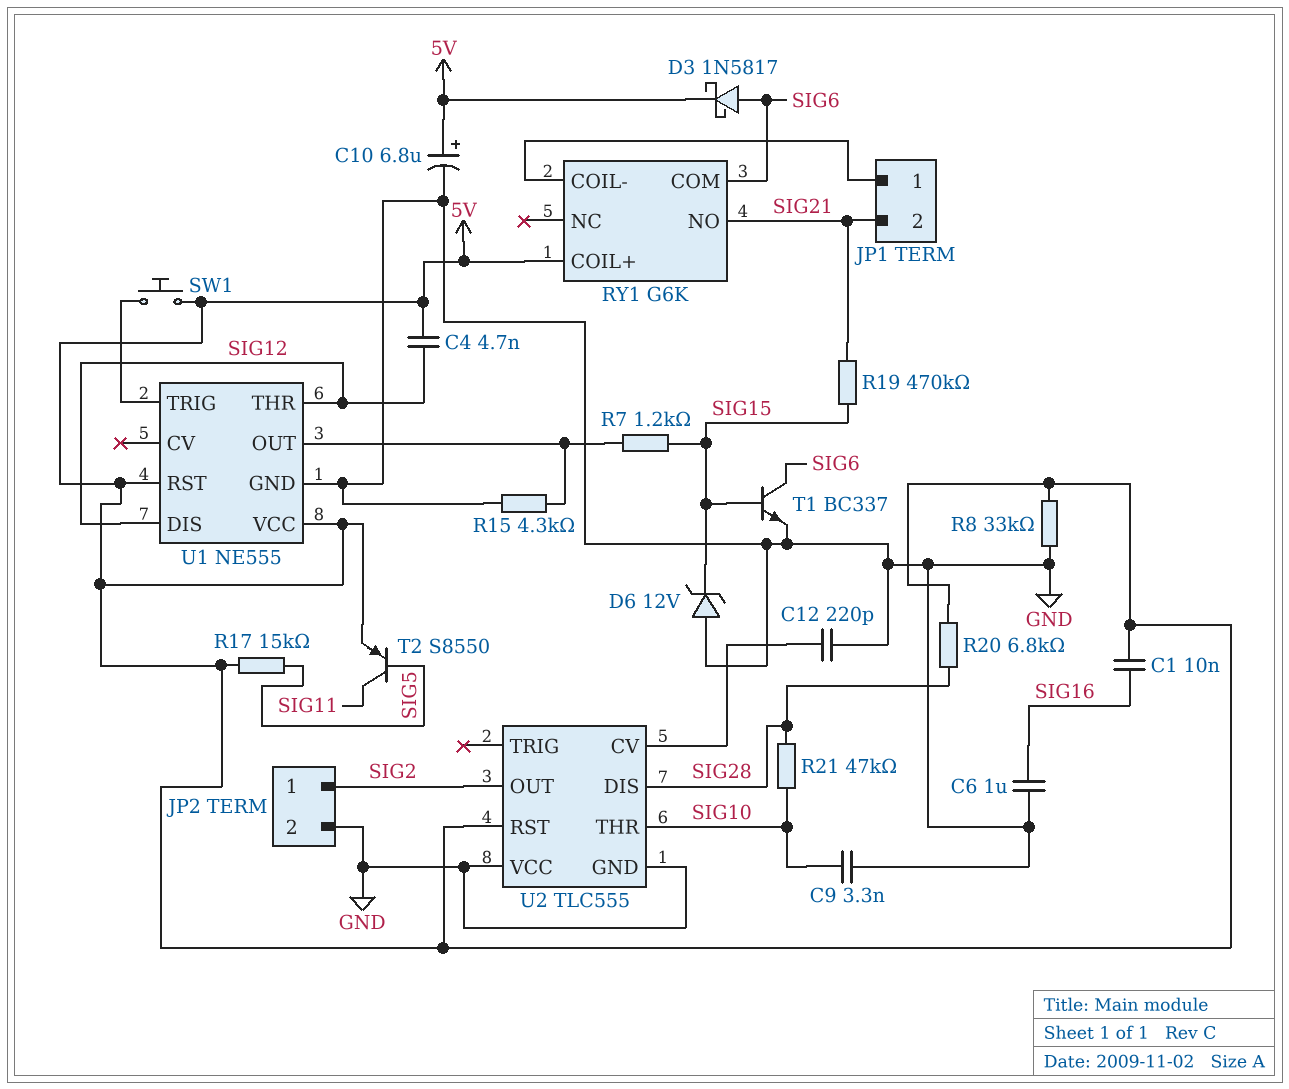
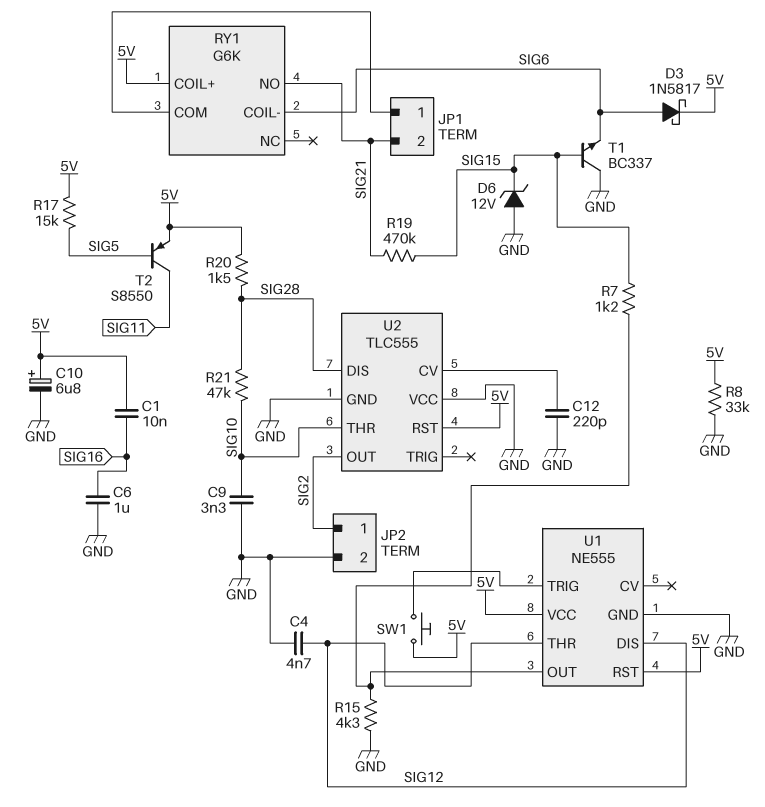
C4: 4.7nF (5V, SIG12) -> 4.7nF (GND, SIG12)
R20: 6.8k (5V, SIG28) -> 1.5k (5V, SIG28)
RY1 pin COIL-: JP1/1 -> SIG6
RY1 pin COM: SIG6 -> JP1/1
T1: NPN BC337 (B SIG15, C SIG6, E GND) -> NPN BC337 (B SIG15, C GND, E SIG6)

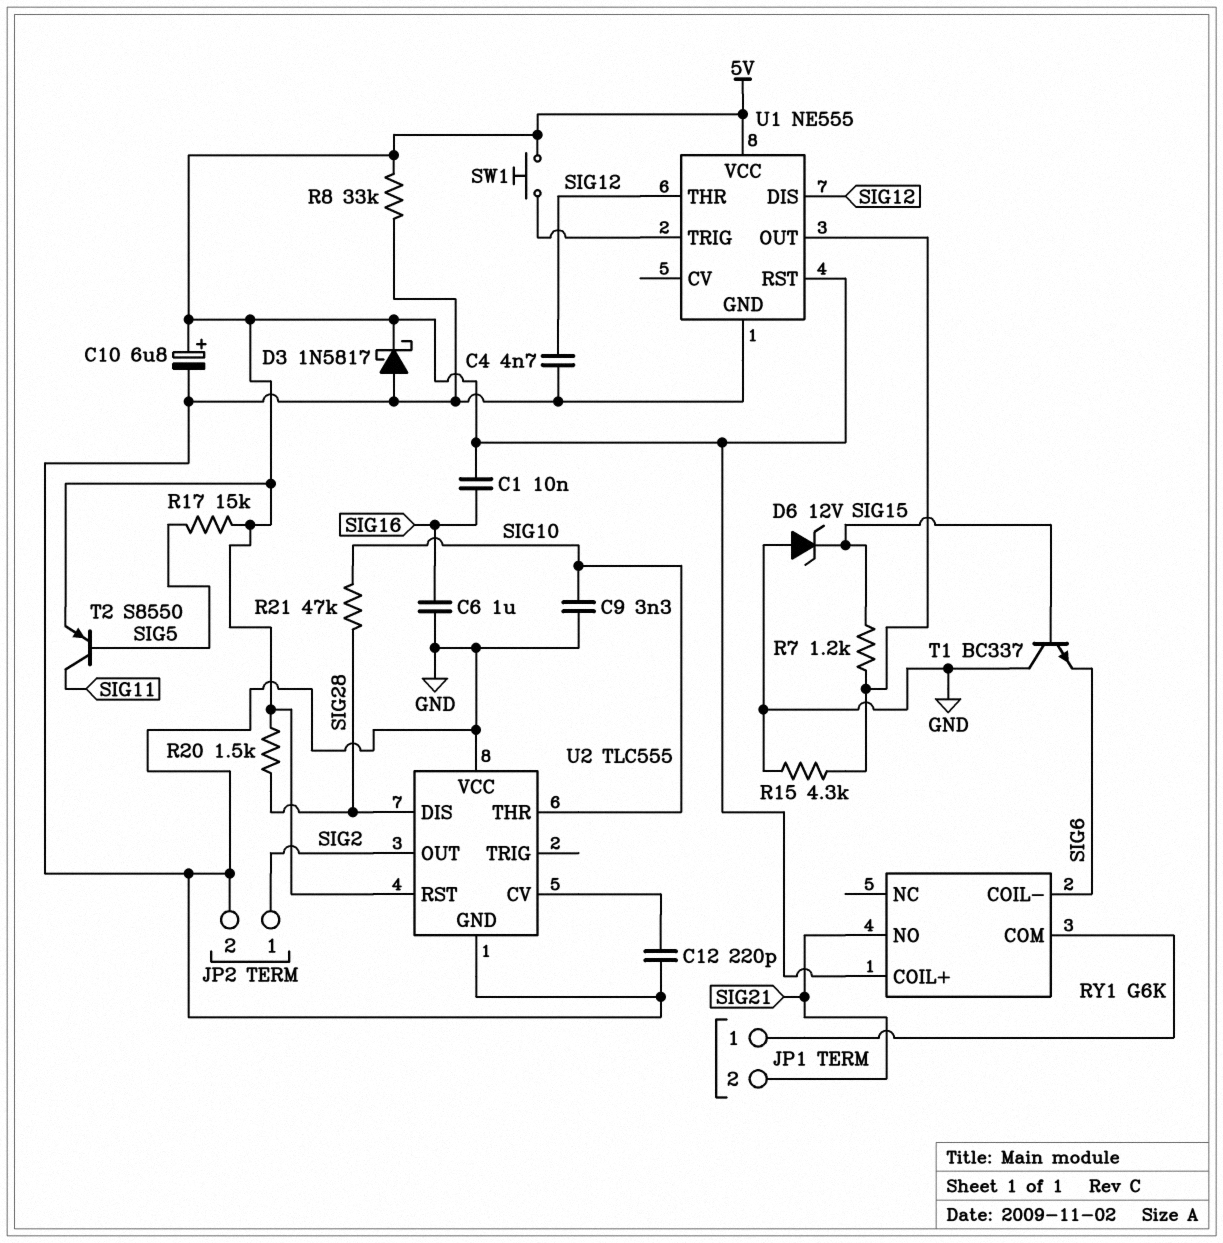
D3: schottky 1N5817 (A SIG6, K 5V) -> schottky 1N5817 (A GND, K 5V)
R19: 470k (SIG15, SIG21) -> none

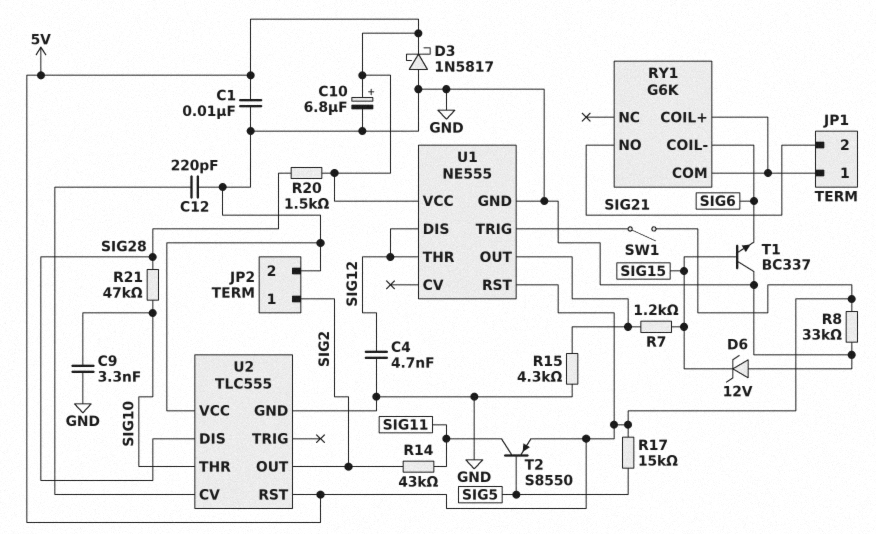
C1: 10nF (5V, SIG16) -> 10nF (5V, GND)
C6: 1uF (GND, SIG16) -> none
R14: none -> 43k (SIG2, SIG11)
RY1 pin COIL+: 5V -> JP1/1
SW1: button (5V, U1/TRIG) -> switch (5V, U1/TRIG)

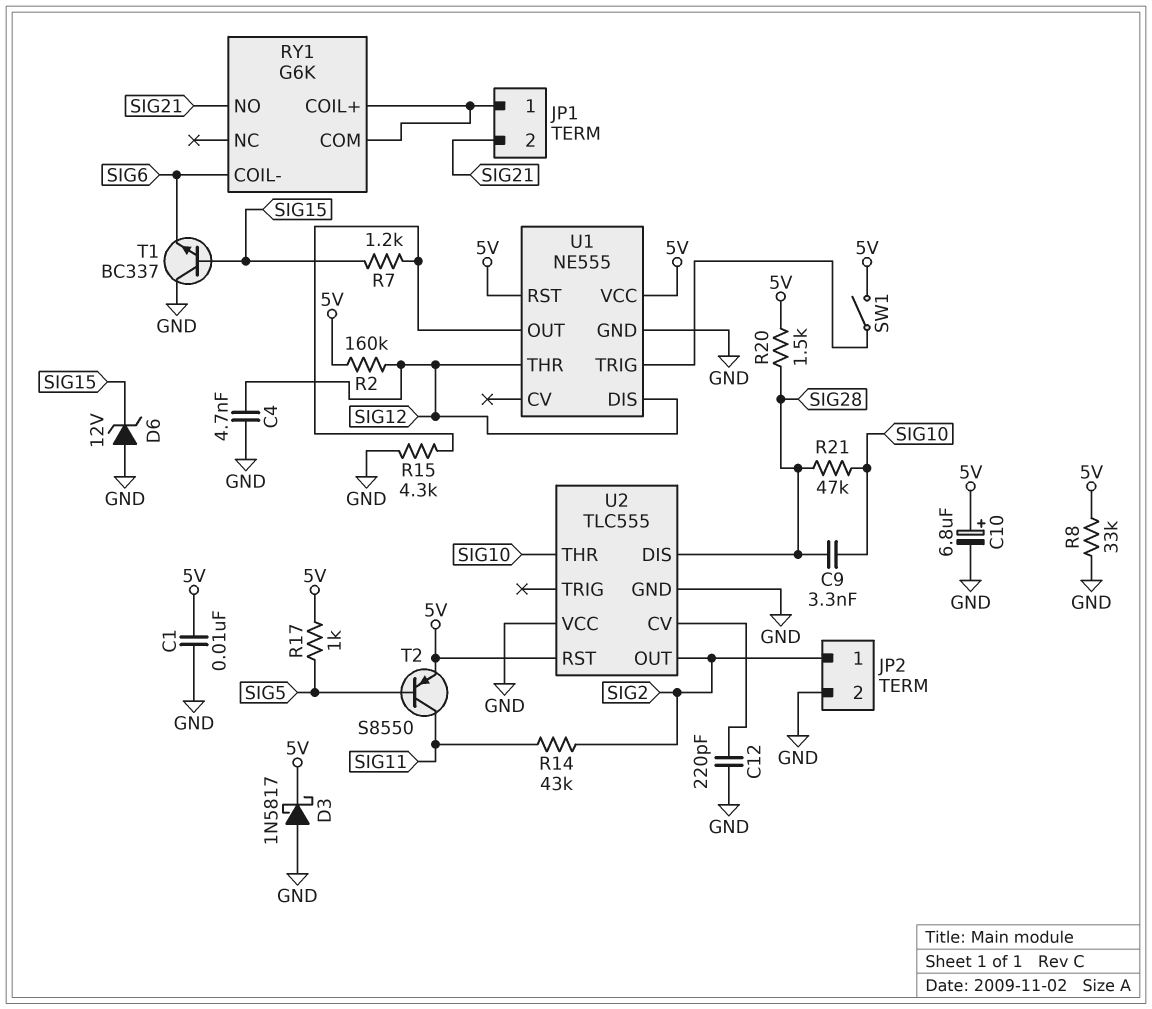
C9: 3.3nF (GND, SIG10) -> 3.3nF (SIG10, SIG28)
R2: none -> 160k (5V, SIG12)
R17: 15k (5V, SIG5) -> 1k (5V, SIG5)

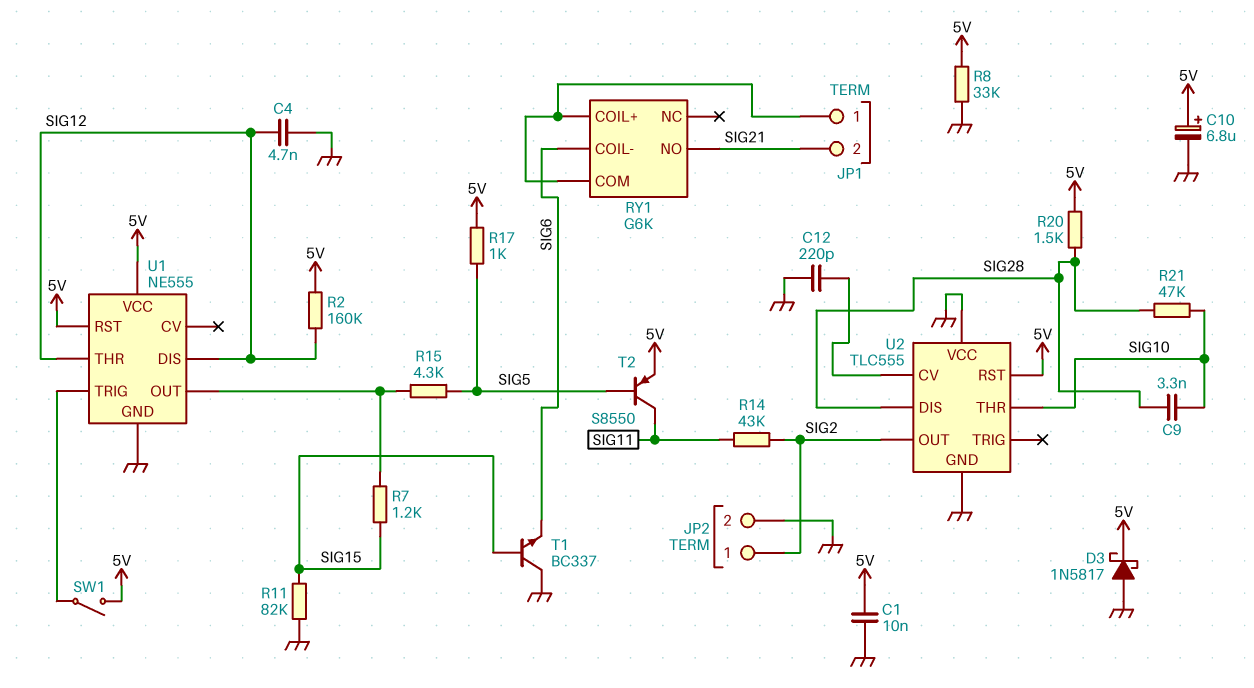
D6: zener 12V (A GND, K SIG15) -> none
R11: none -> 82k (GND, SIG15)
R15: 4.3k (GND, U1/OUT) -> 4.3k (SIG5, U1/OUT)

